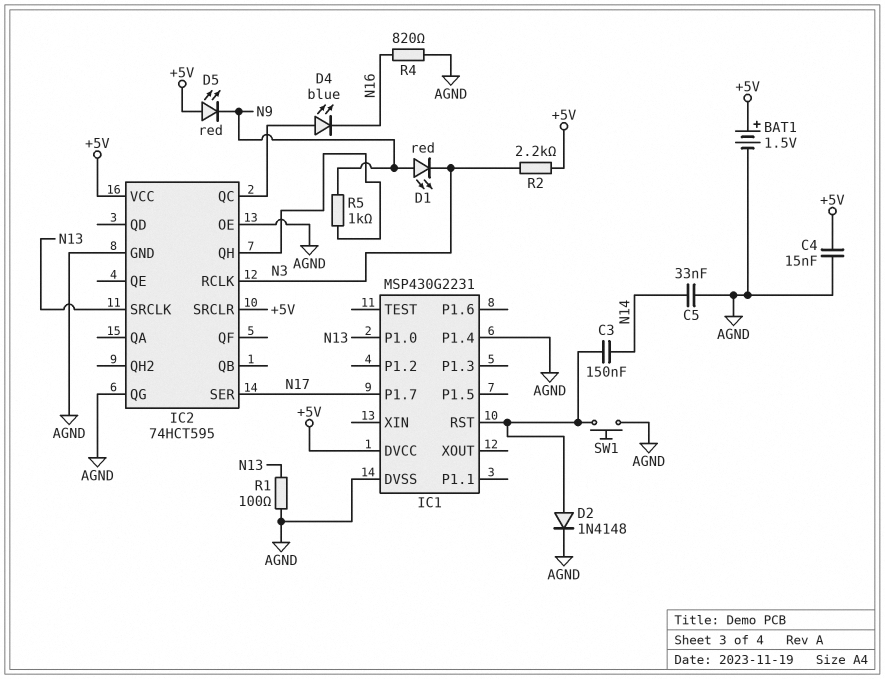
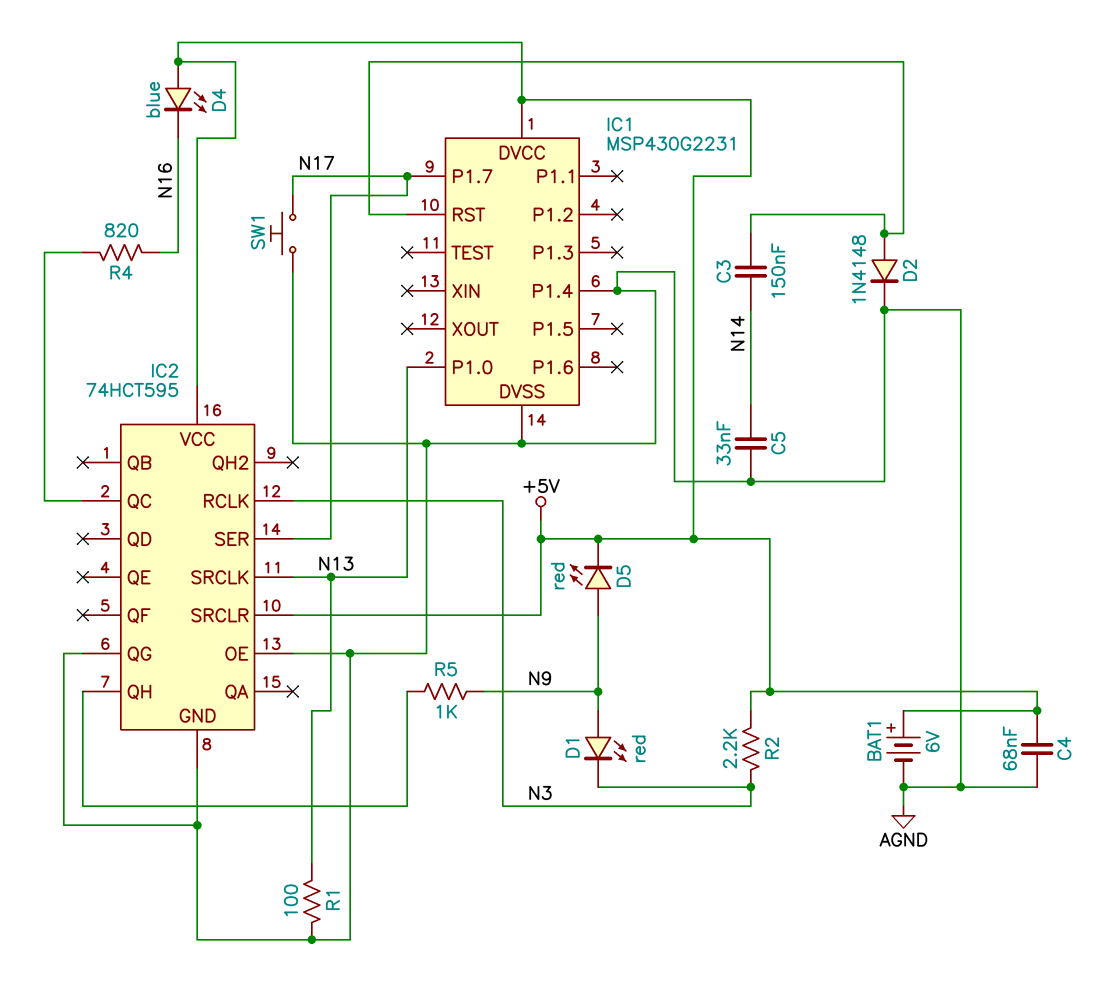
BAT1: 1.5V (plus +5V, minus AGND) -> 6V (plus +5V, minus AGND)
C4: 15nF (+5V, AGND) -> 68nF (+5V, AGND)
D4: LED blue (A IC2/QC, K N16) -> LED blue (A +5V, K N16)
D5: LED red (A +5V, K N9) -> LED red (A N9, K +5V)
R4: 820 (AGND, N16) -> 820 (IC2/QC, N16)
SW1: button (AGND, IC1/RST) -> button (AGND, N17)

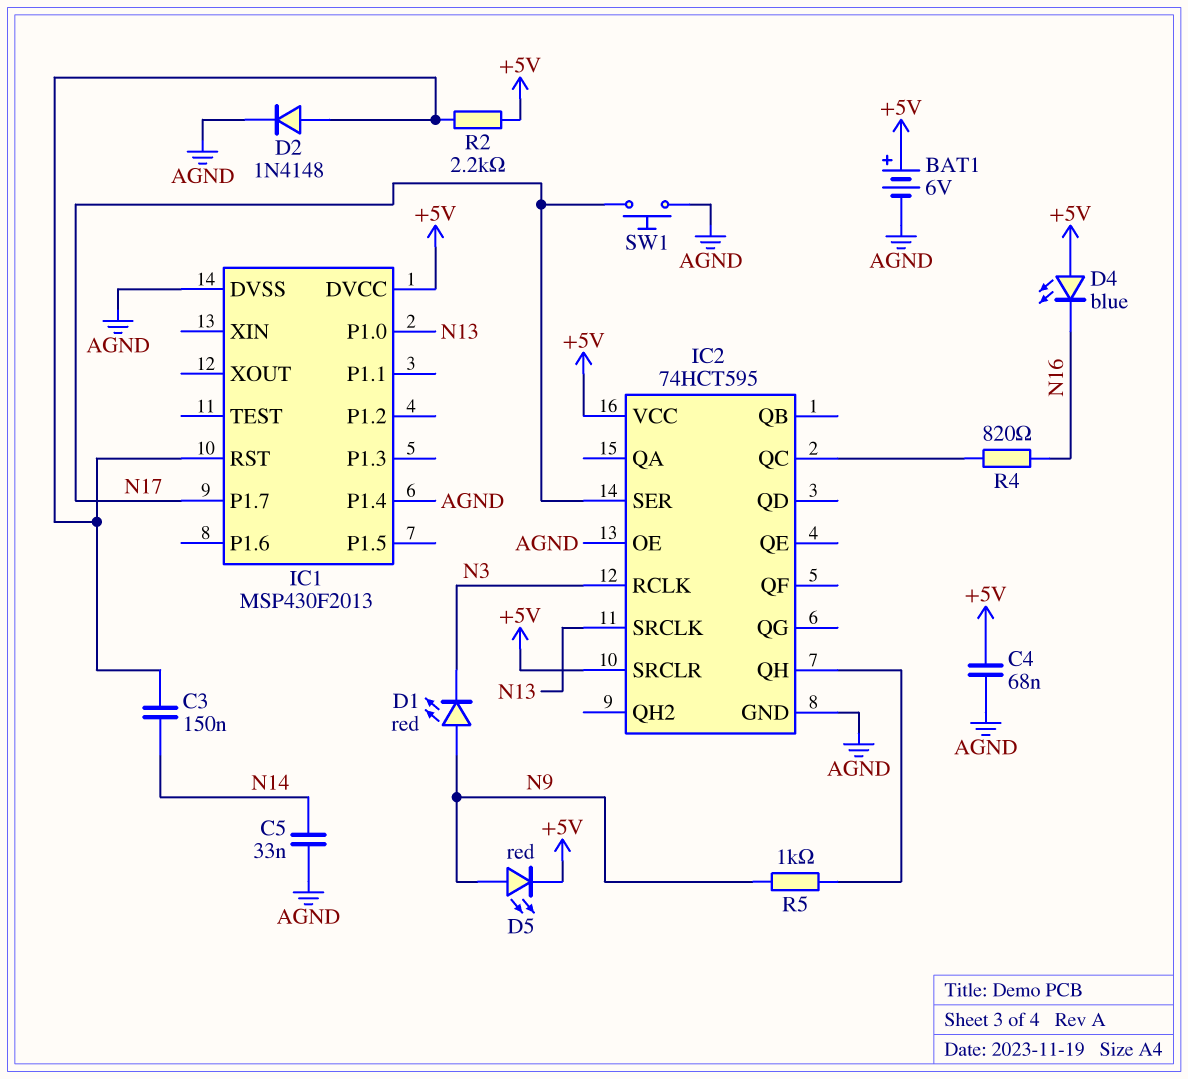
IC1: MSP430G2231 -> MSP430F2013
IC2 pin QG: AGND -> none
R1: 100 (AGND, N13) -> none
R2: 2.2k (+5V, N3) -> 2.2k (+5V, IC1/RST)

